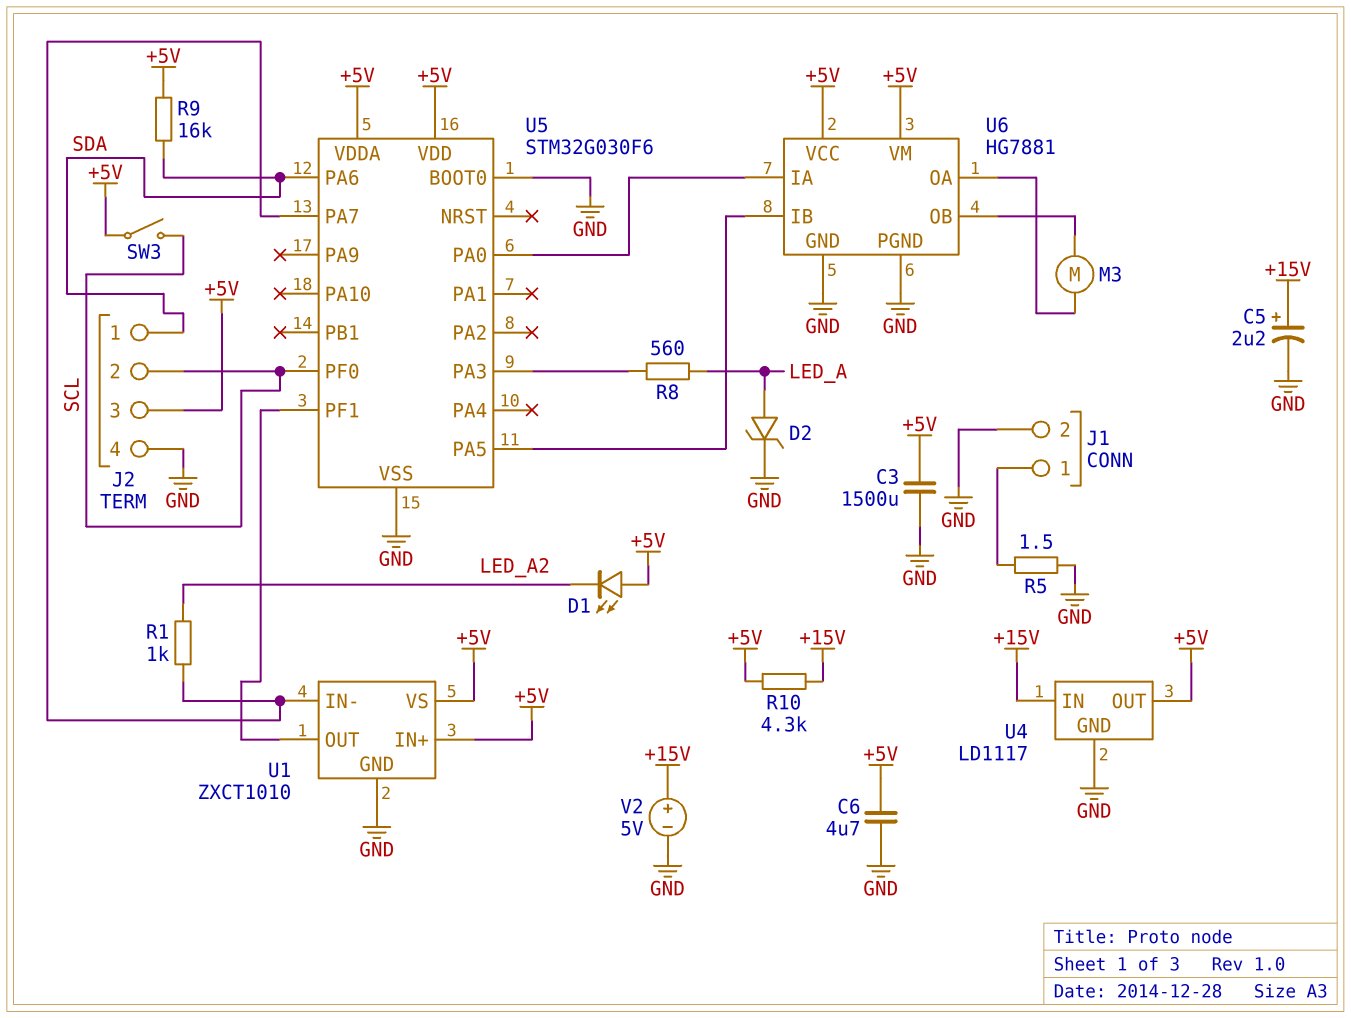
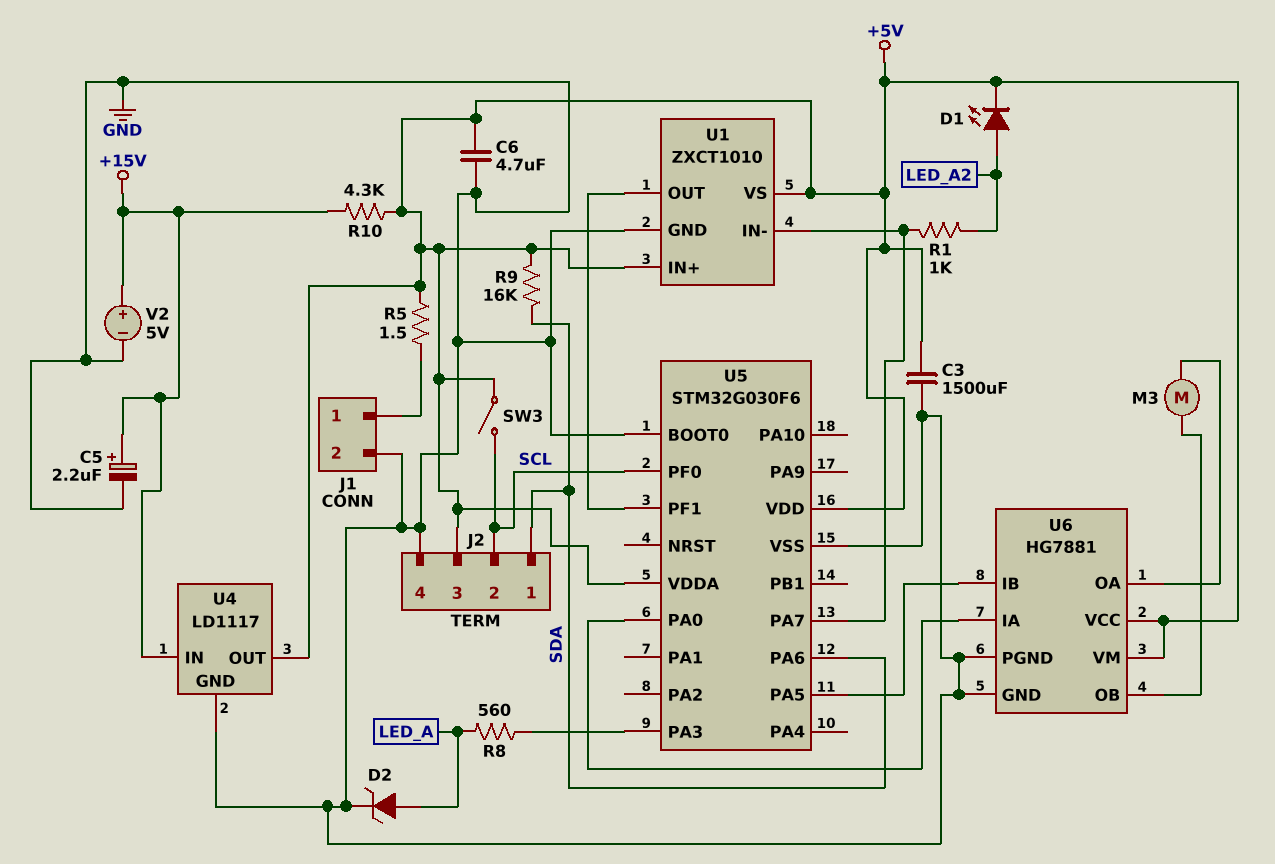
D1: LED (A +5V, K LED_A2) -> LED (A LED_A2, K +5V)
R5: 1.5 (GND, J1/1) -> 1.5 (+5V, J1/1)

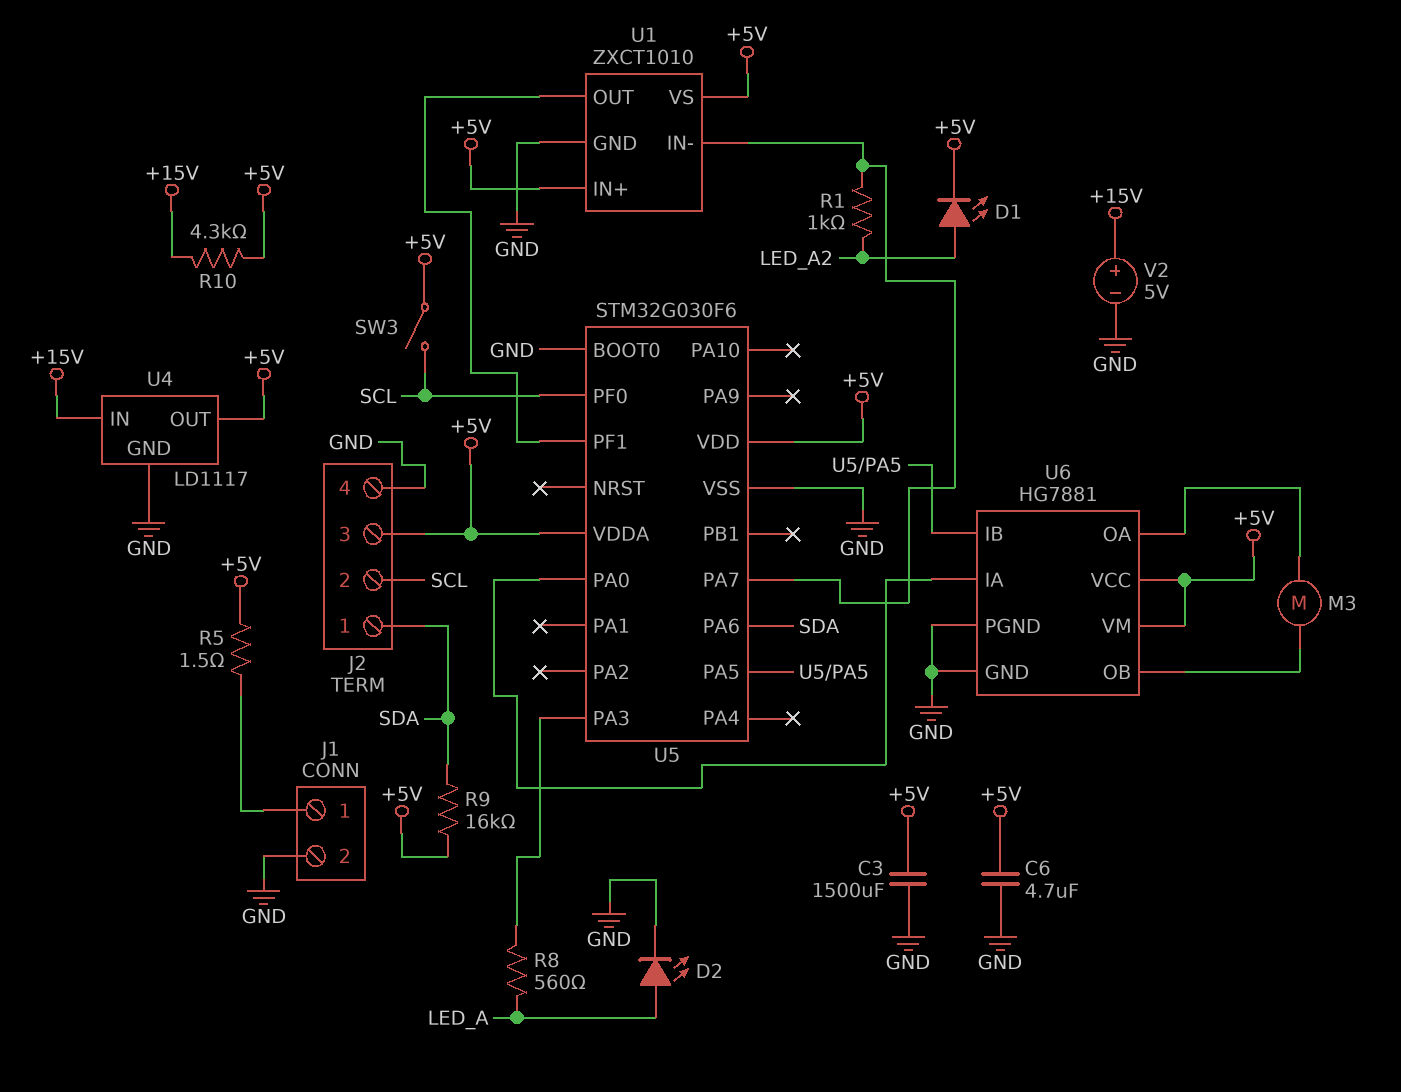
C5: 2.2uF (plus +15V, minus GND) -> none
D2: zener (A LED_A, K GND) -> LED (A LED_A, K GND)

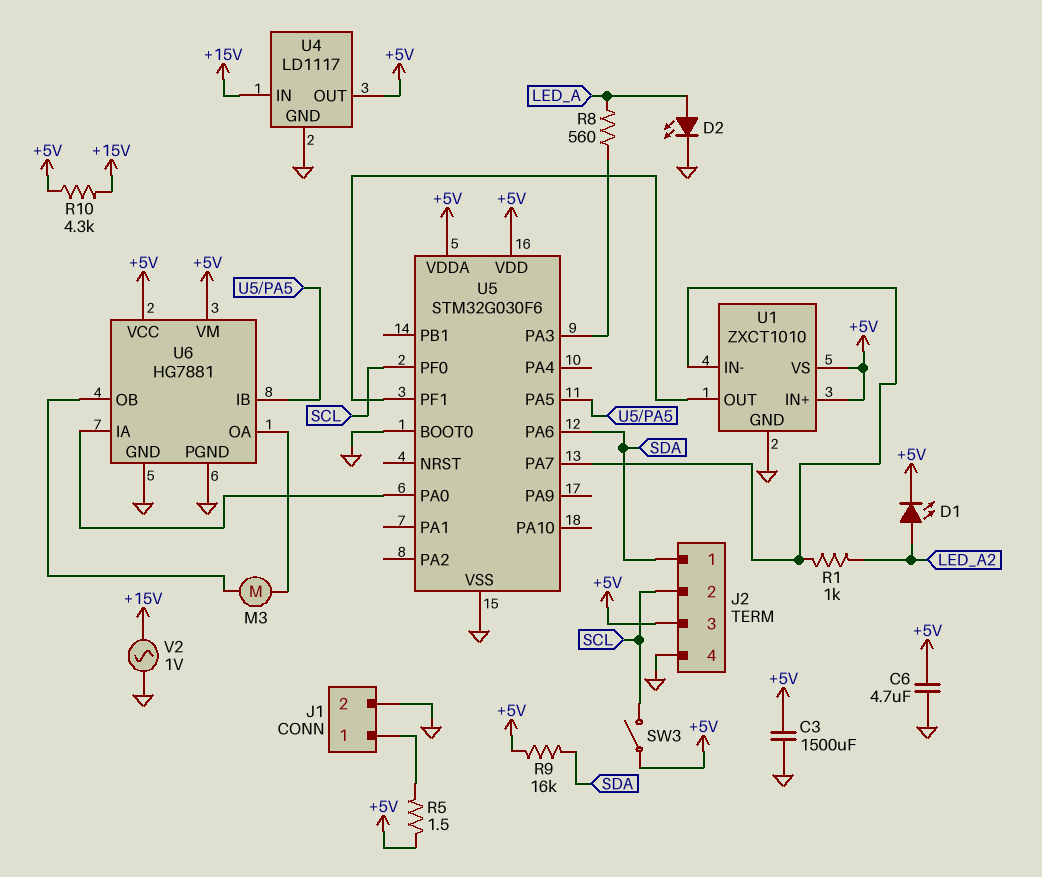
V2: 5V (plus +15V, minus GND) -> AC 1V (+15V, GND)

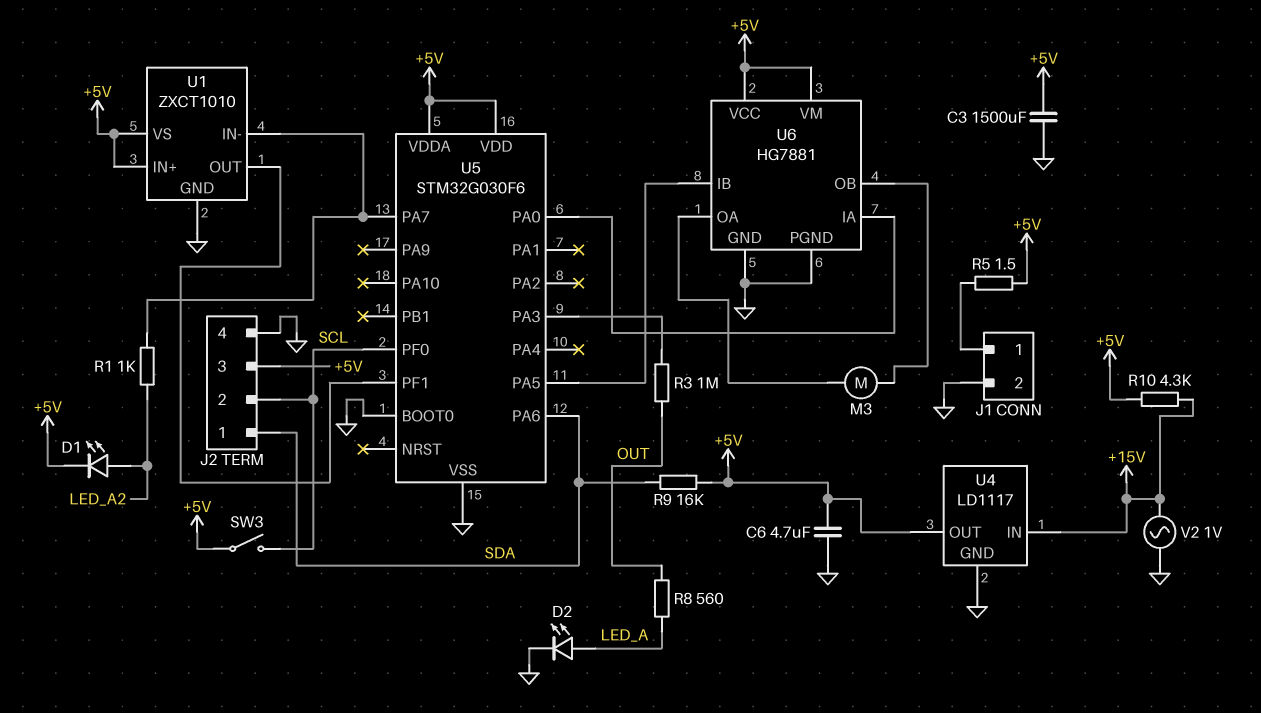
R3: none -> 1M (OUT, U5/PA3)
R8: 560 (LED_A, U5/PA3) -> 560 (LED_A, OUT)

